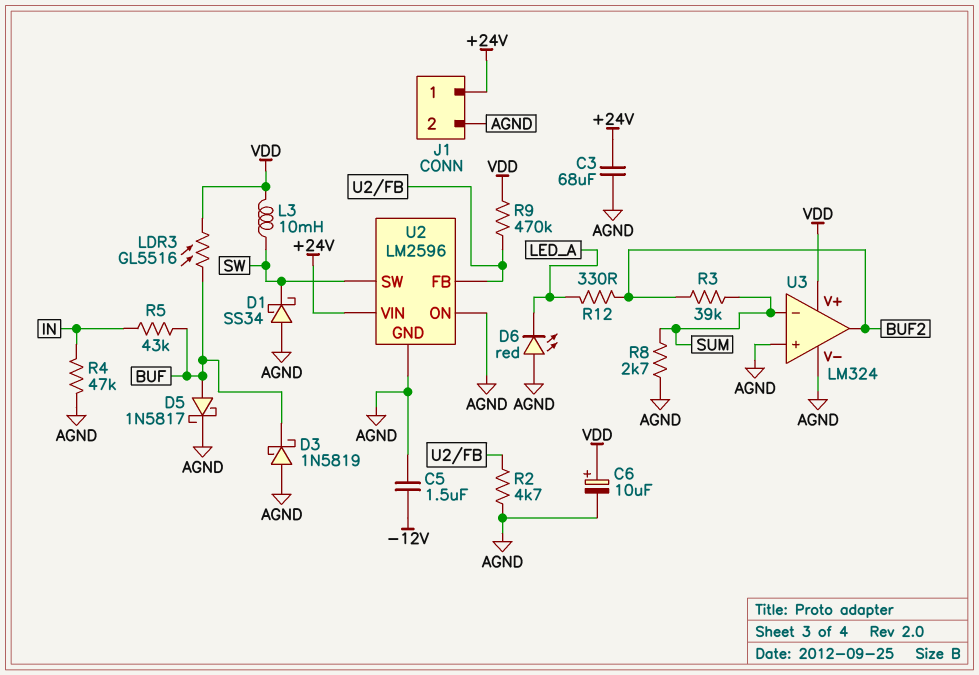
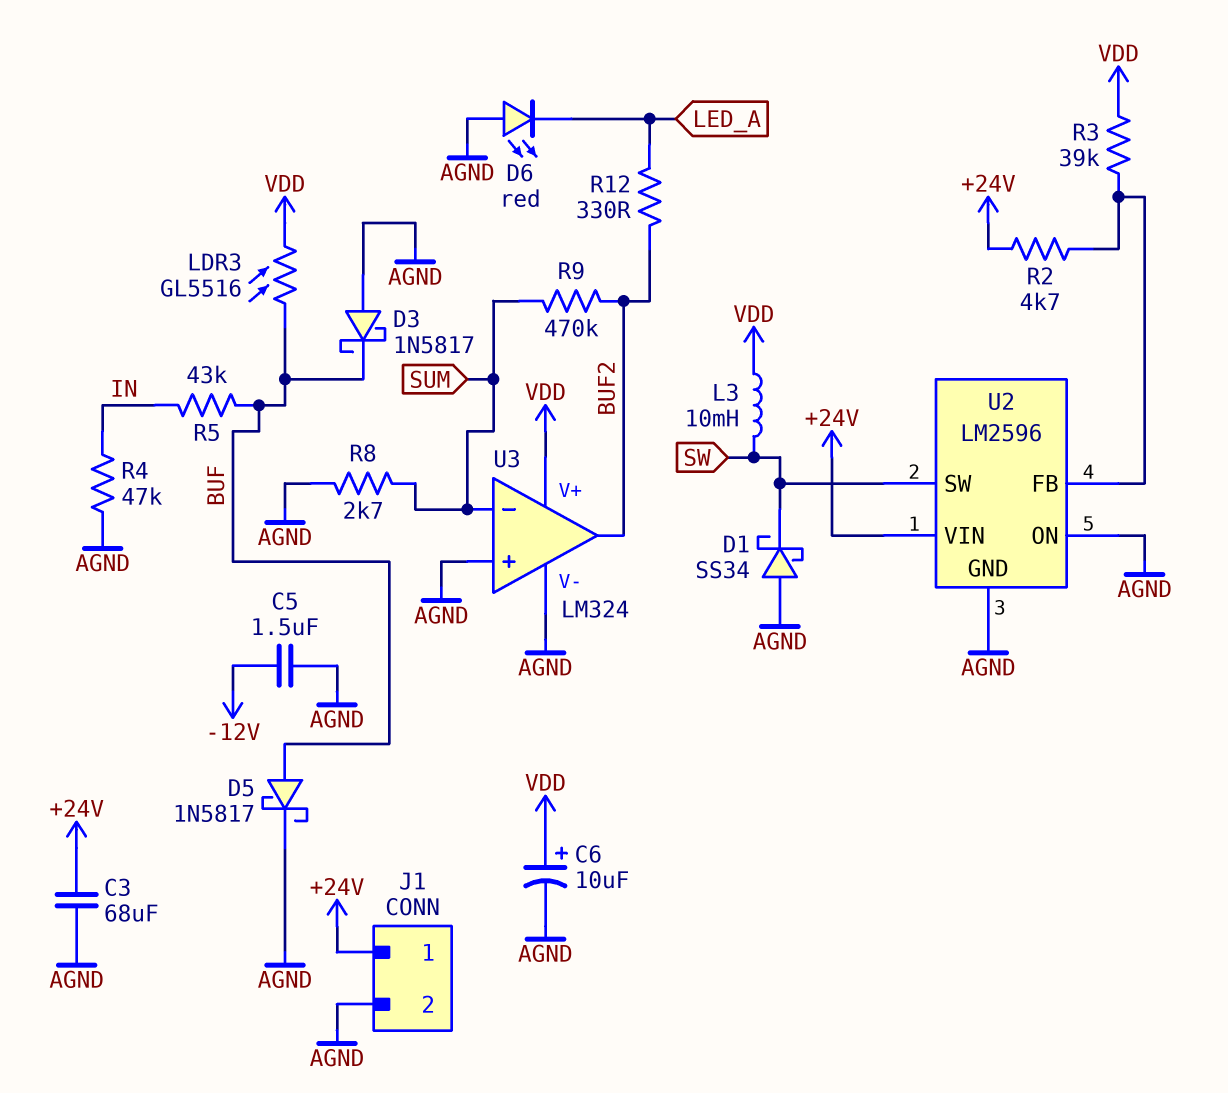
D3: schottky 1N5819 (A AGND, K BUF) -> schottky 1N5817 (A AGND, K BUF)
R2: 4.7k (AGND, U2/FB) -> 4.7k (+24V, U2/FB)
R3: 39k (BUF2, SUM) -> 39k (U2/FB, VDD)
R9: 470k (U2/FB, VDD) -> 470k (BUF2, SUM)

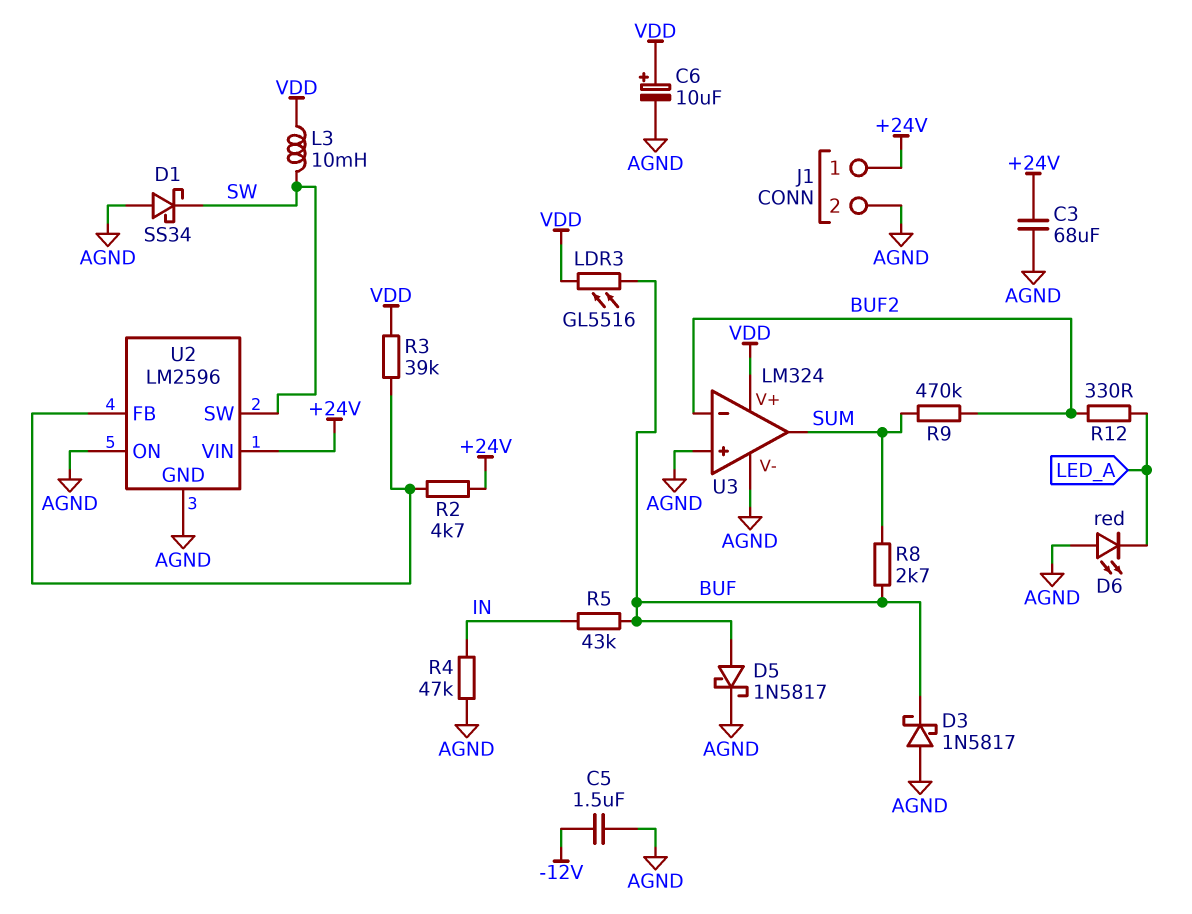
R8: 2.7k (AGND, SUM) -> 2.7k (BUF, SUM)
U3 pin in-: SUM -> BUF2
U3 pin out: BUF2 -> SUM

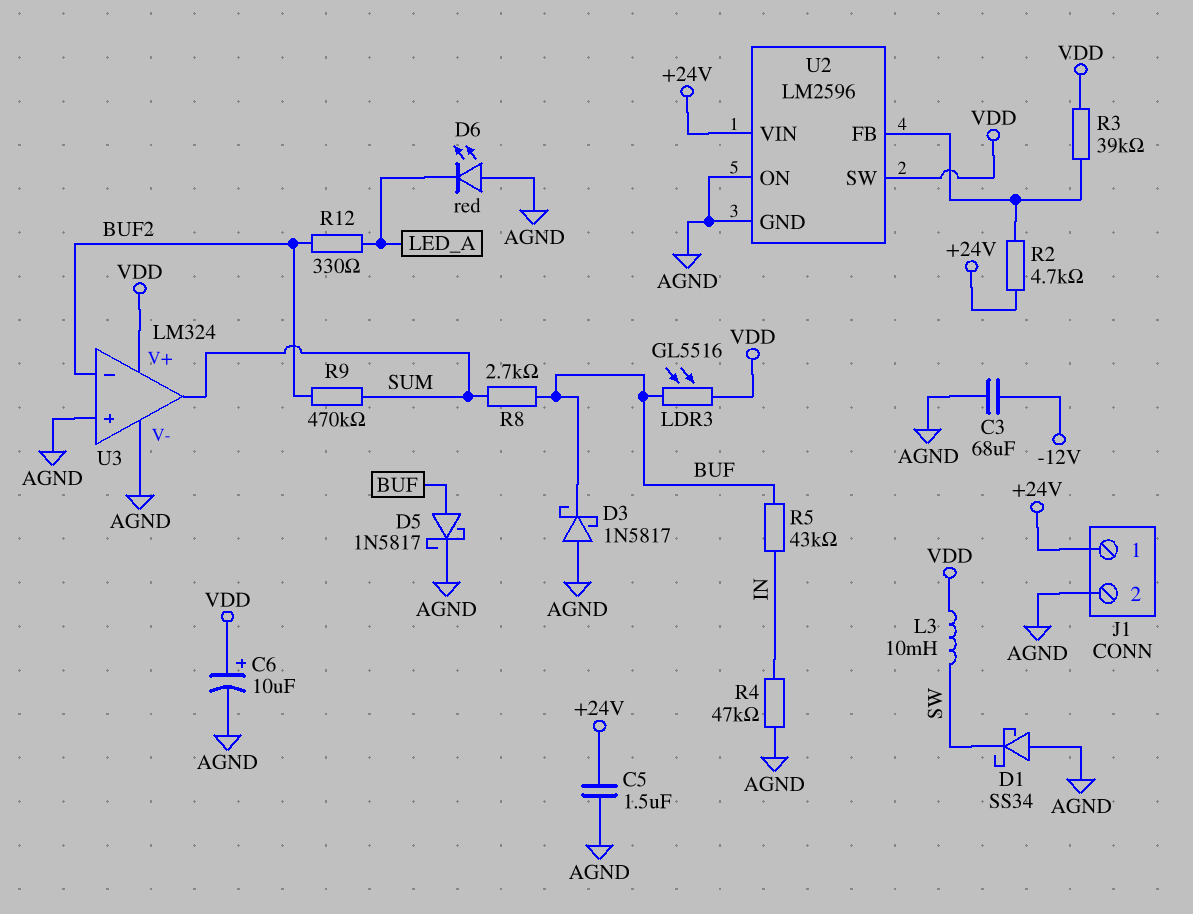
C3: 68uF (+24V, AGND) -> 68uF (-12V, AGND)
C5: 1.5uF (-12V, AGND) -> 1.5uF (+24V, AGND)
U2 pin SW: SW -> VDD

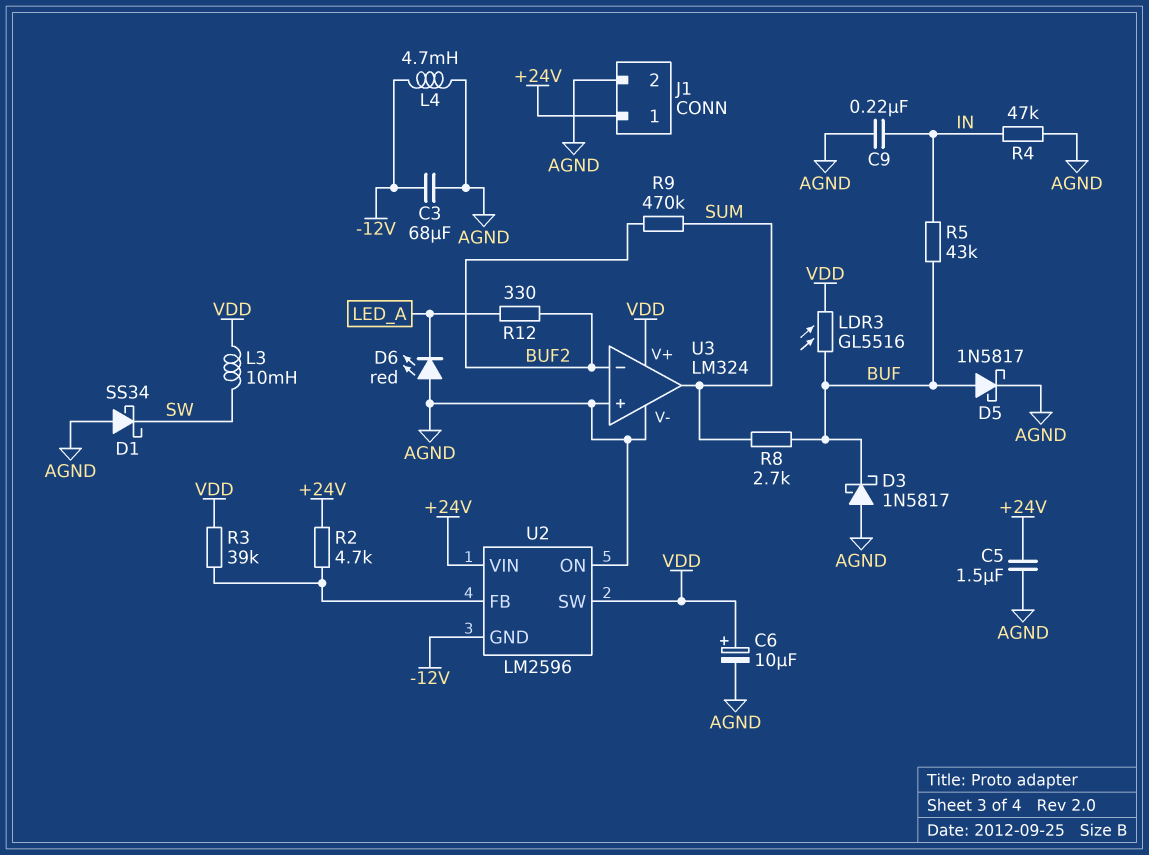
C9: none -> 220nF (AGND, IN)
L4: none -> 4.7mH (-12V, AGND)
U2 pin GND: AGND -> -12V

